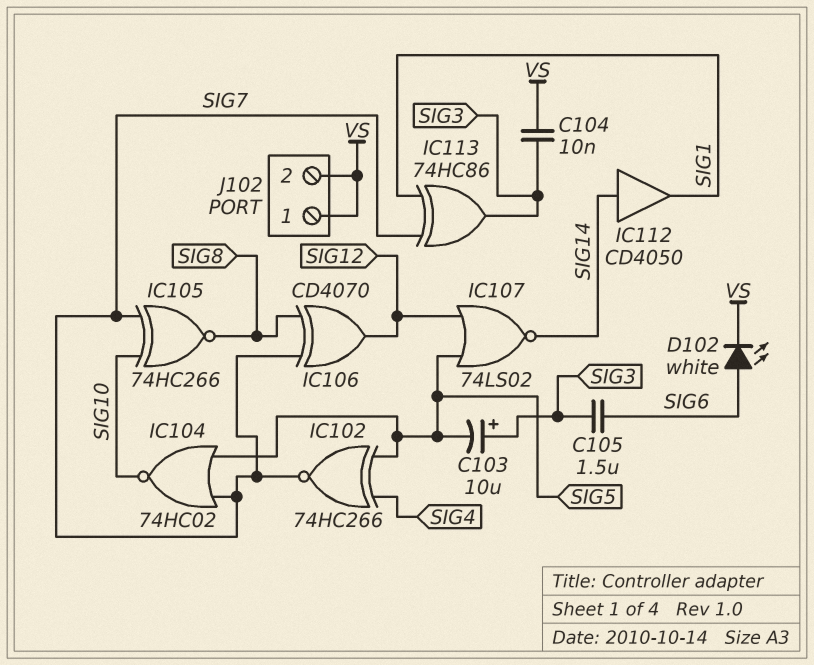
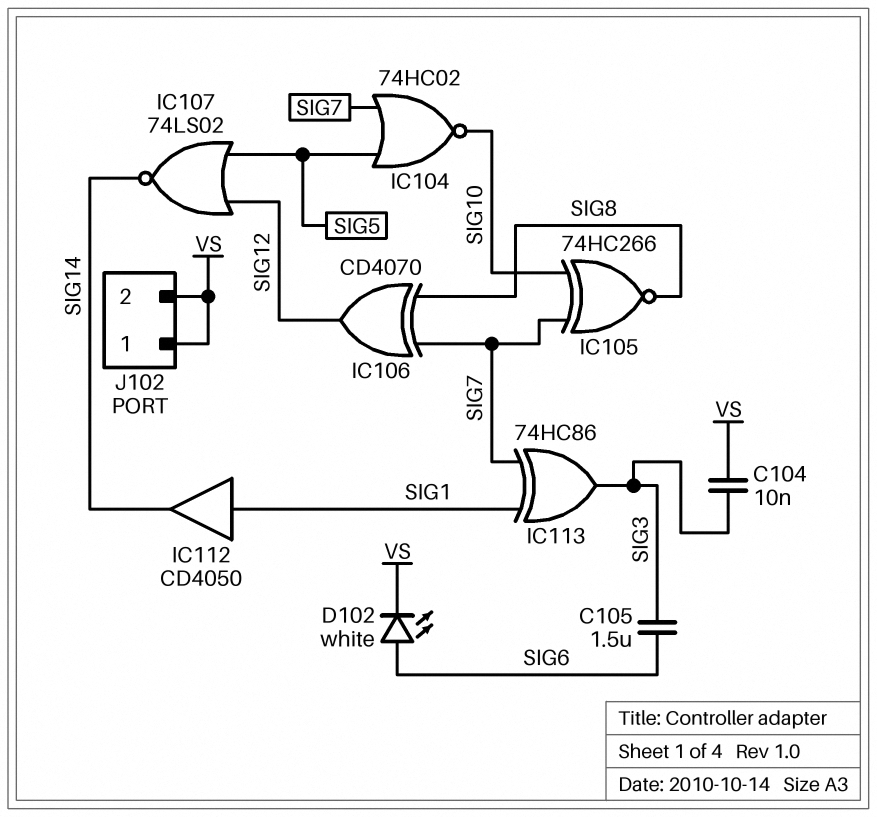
C103: 10uF (plus SIG3, minus SIG5) -> none
IC102: XNOR 74HC266 (in SIG4, in SIG5, out SIG7) -> none
IC112: buffer CD4050 (in SIG14, out SIG1) -> buffer CD4050 (in SIG1, out SIG14)

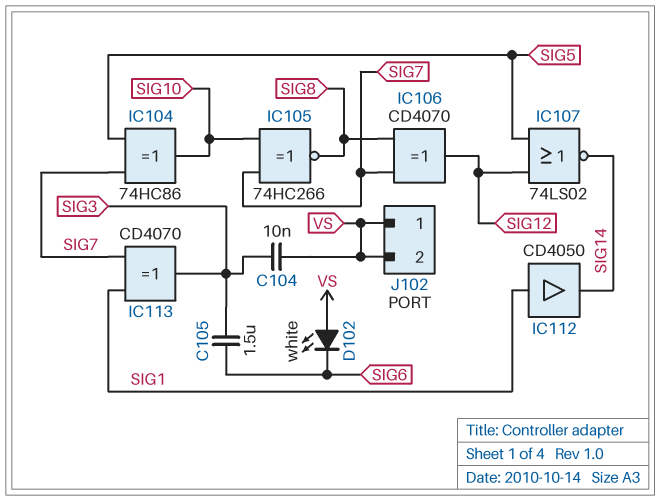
D102: LED white (A SIG6, K VS) -> LED white (A VS, K SIG6)
IC104: NOR 74HC02 (in SIG5, in SIG7, out SIG10) -> XOR 74HC86 (in SIG5, in SIG7, out SIG10)
IC113: XOR 74HC86 (in SIG1, in SIG7, out SIG3) -> XOR CD4070 (in SIG1, in SIG7, out SIG3)

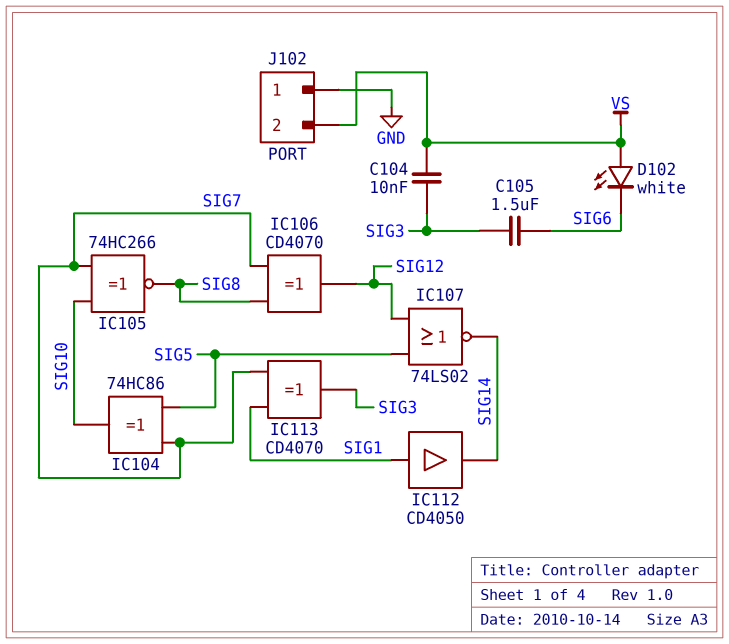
J102 pin 1: VS -> GND

